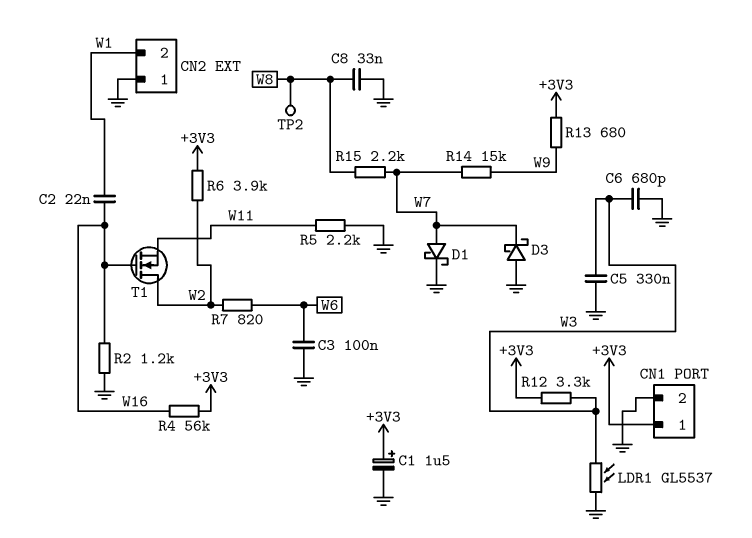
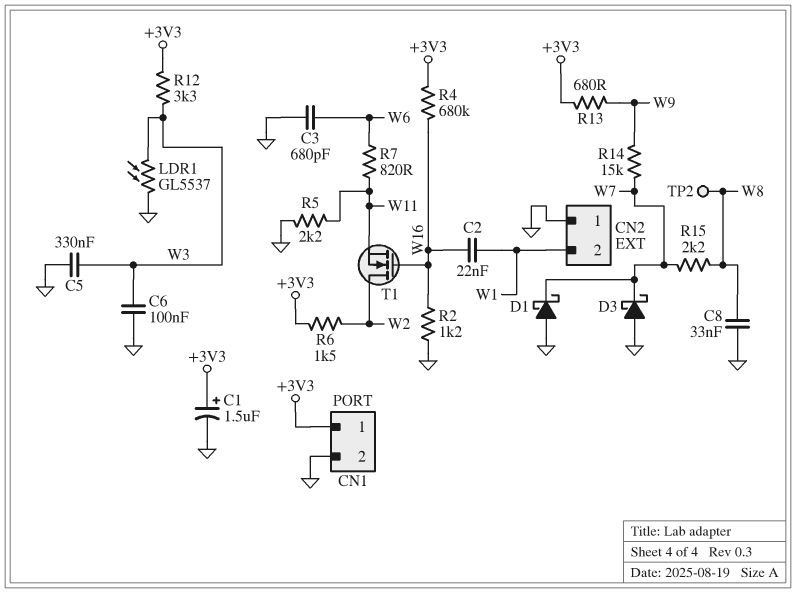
C3: 100nF (GND, W6) -> 680pF (GND, W6)
C6: 680pF (GND, W3) -> 100nF (GND, W3)
D1: schottky (A W7, K GND) -> schottky (A GND, K W7)
R4: 56k (+3V3, W16) -> 680k (+3V3, W16)
R6: 3.9k (+3V3, W2) -> 1.5k (+3V3, W2)
R7: 820 (W2, W6) -> 820 (W6, W11)

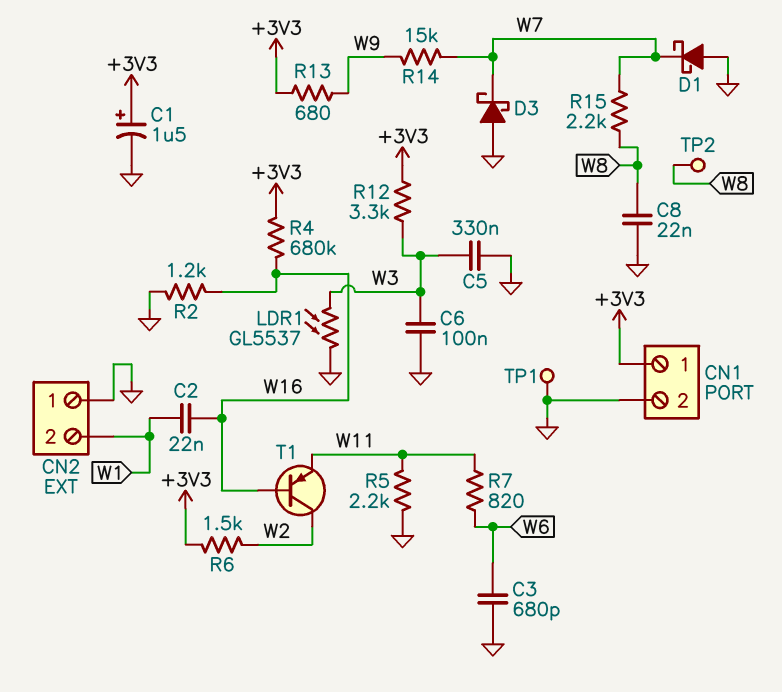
C8: 33nF (GND, W8) -> 22nF (GND, W8)
T1: NMOS (G W16, D W2, S W11) -> PNP (B W16, C W2, E W11)
TP1: none -> test point (GND)

